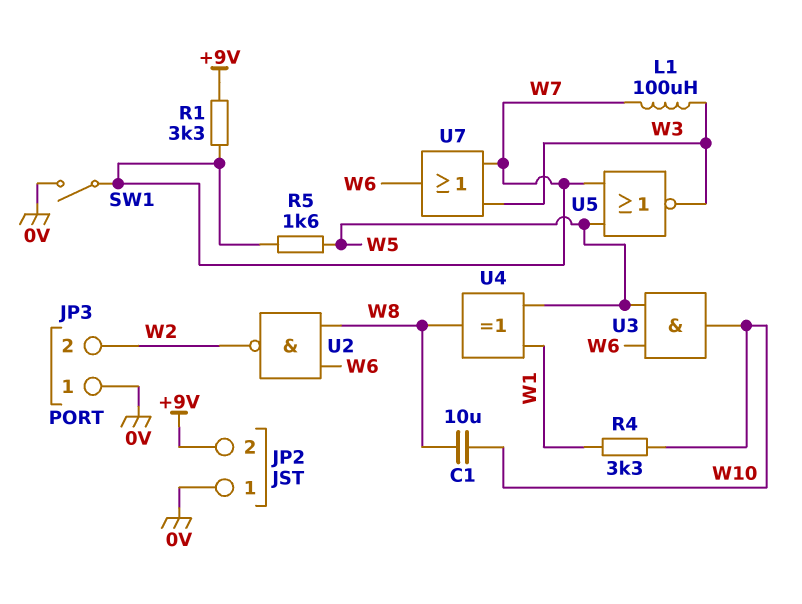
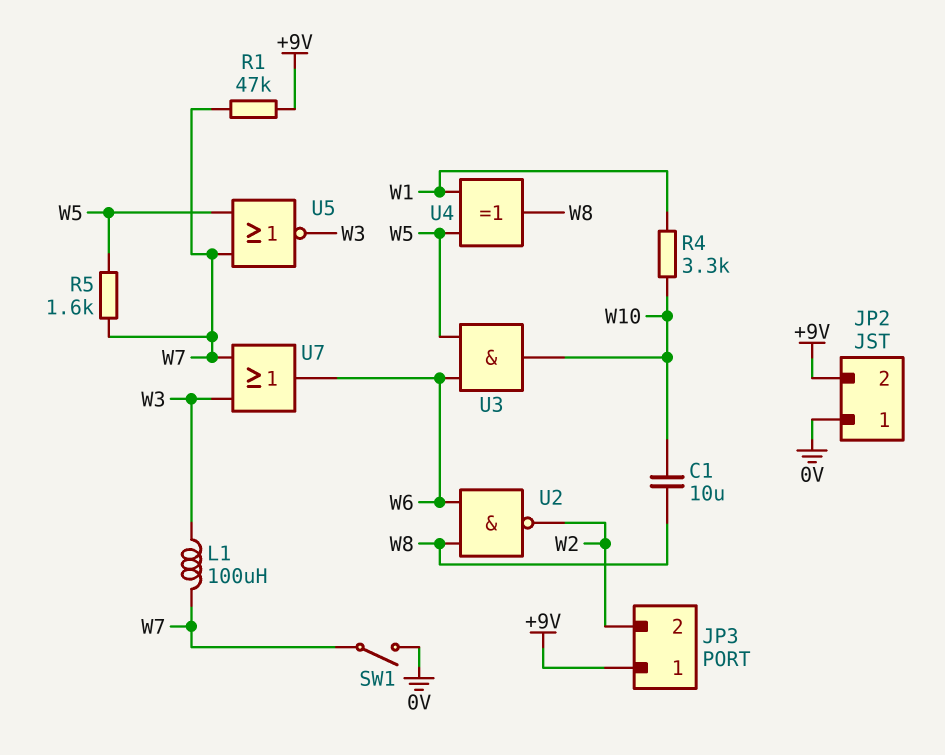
JP3 pin 1: 0V -> +9V
R1: 3.3k (+9V, W7) -> 47k (+9V, W7)

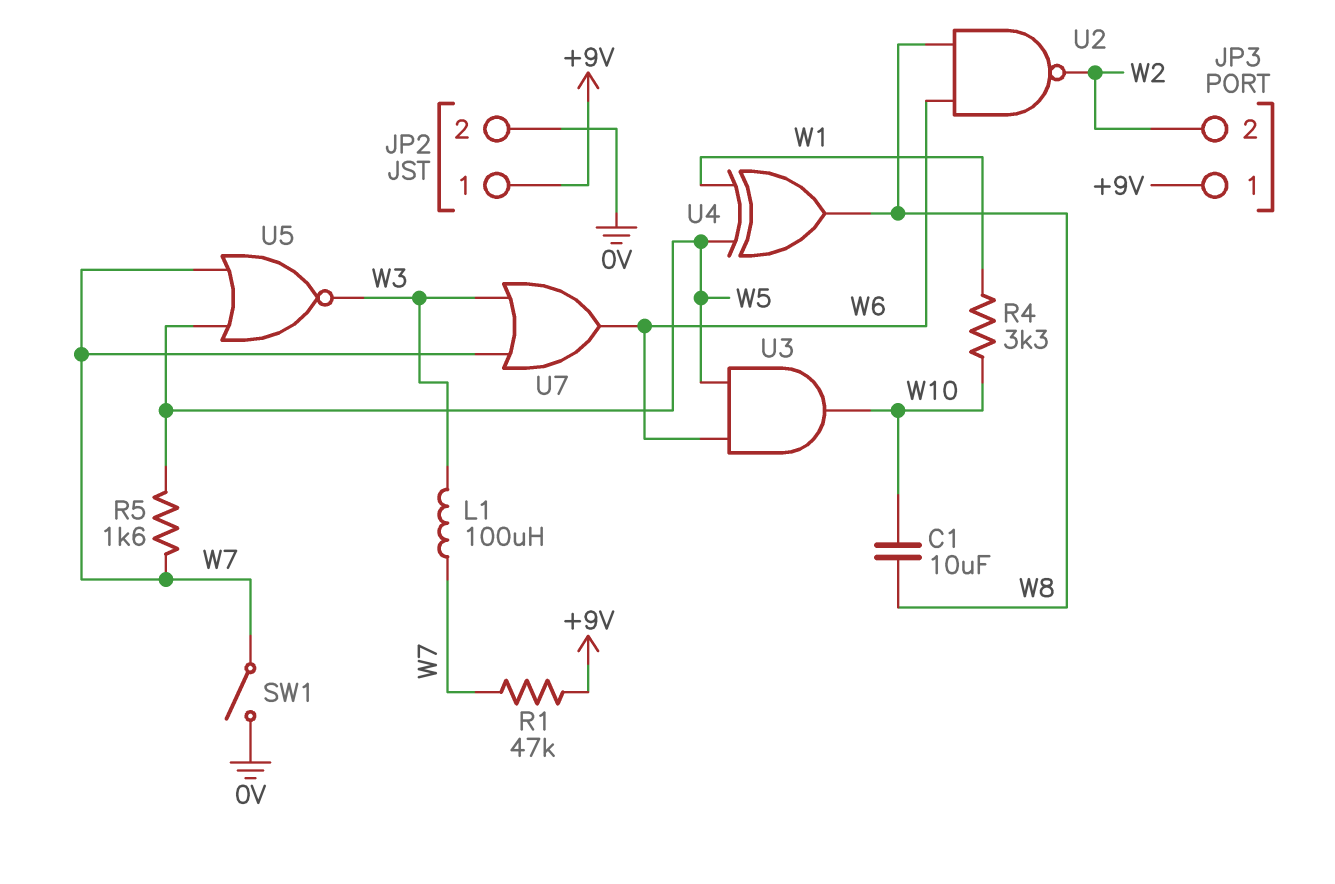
JP2 pin 1: 0V -> +9V
JP2 pin 2: +9V -> 0V

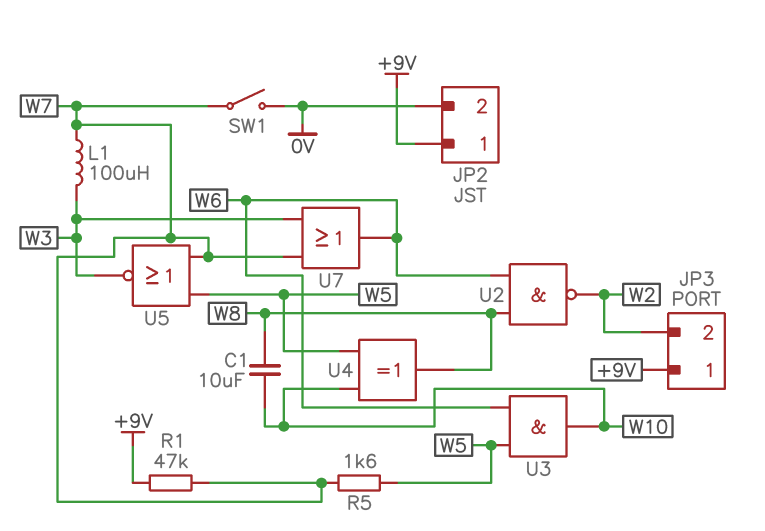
R4: 3.3k (W1, W10) -> none
U4: XOR (in W1, in W5, out W8) -> XOR (in W5, in W10, out W8)

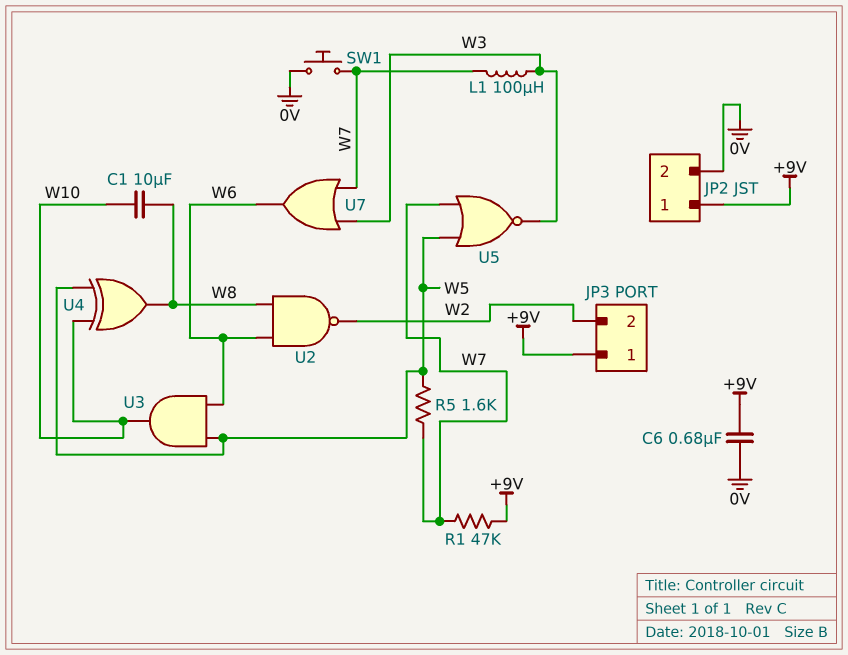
C6: none -> 680nF (+9V, 0V)
SW1: switch (0V, W7) -> button (0V, W7)

